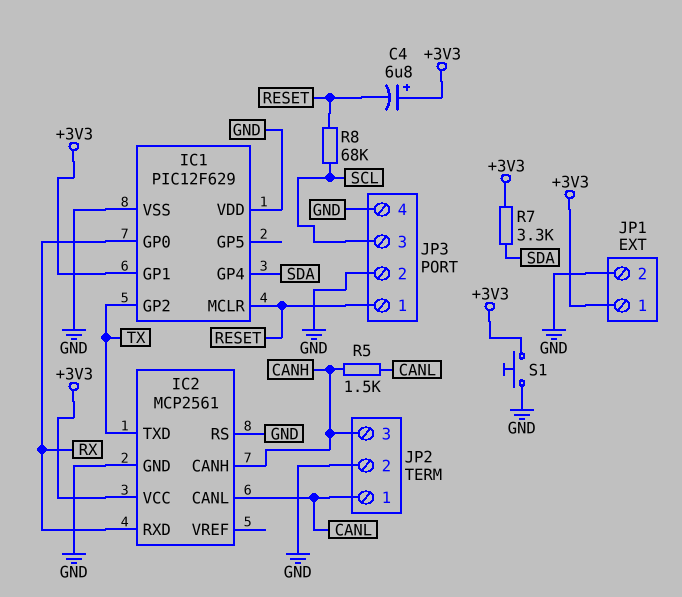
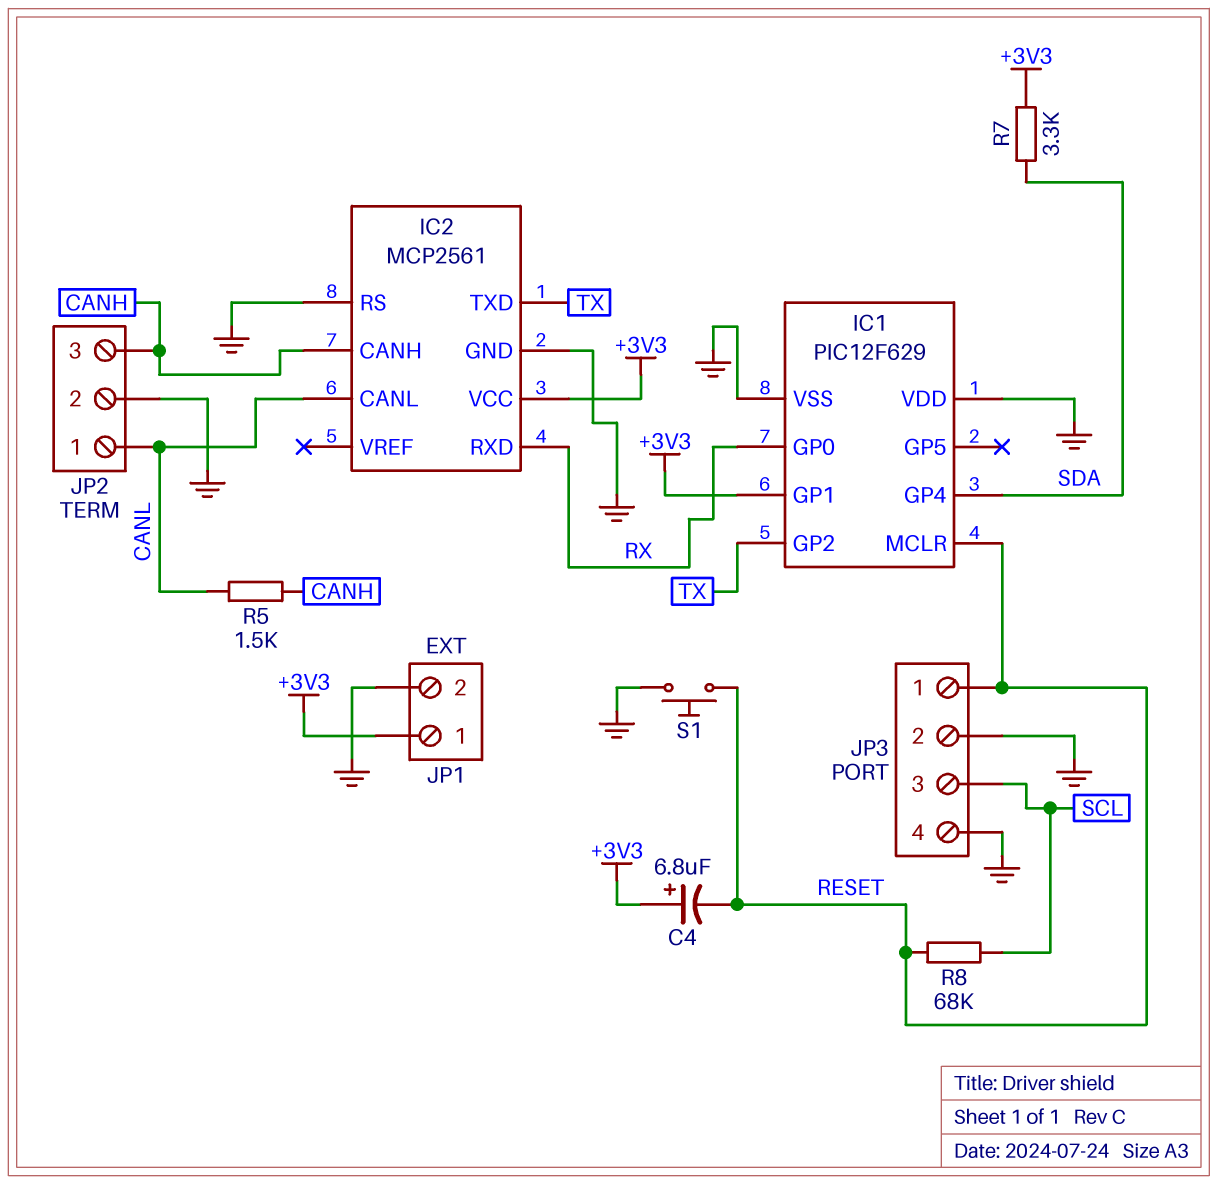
S1: button (+3V3, GND) -> button (GND, RESET)

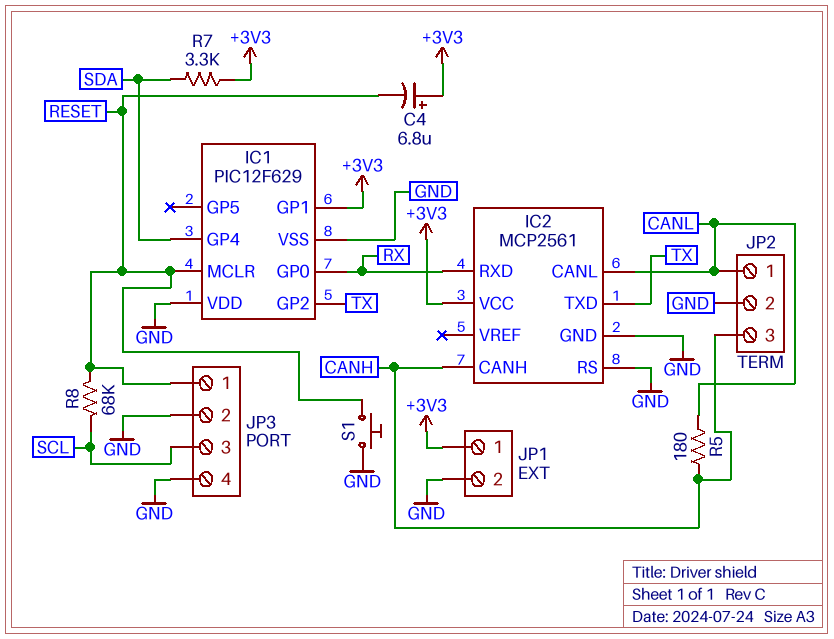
R5: 1.5k (CANH, CANL) -> 180 (CANH, CANL)

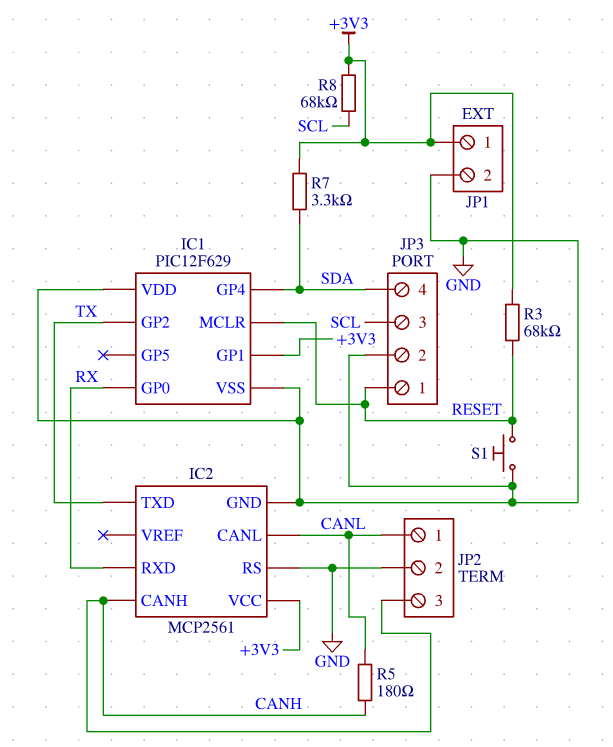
C4: 6.8uF (plus +3V3, minus RESET) -> none
JP3 pin 4: GND -> SDA
R3: none -> 68k (+3V3, RESET)
R8: 68k (RESET, SCL) -> 68k (+3V3, SCL)

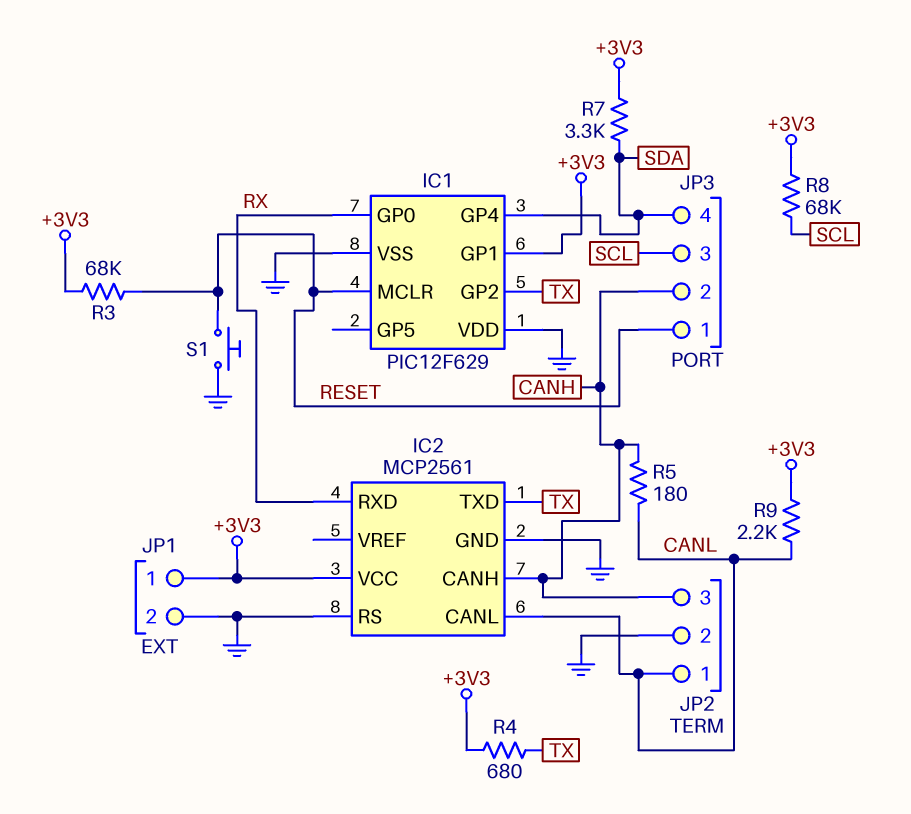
JP3 pin 2: GND -> CANH
R4: none -> 680 (+3V3, TX)
R9: none -> 2.2k (+3V3, CANL)

